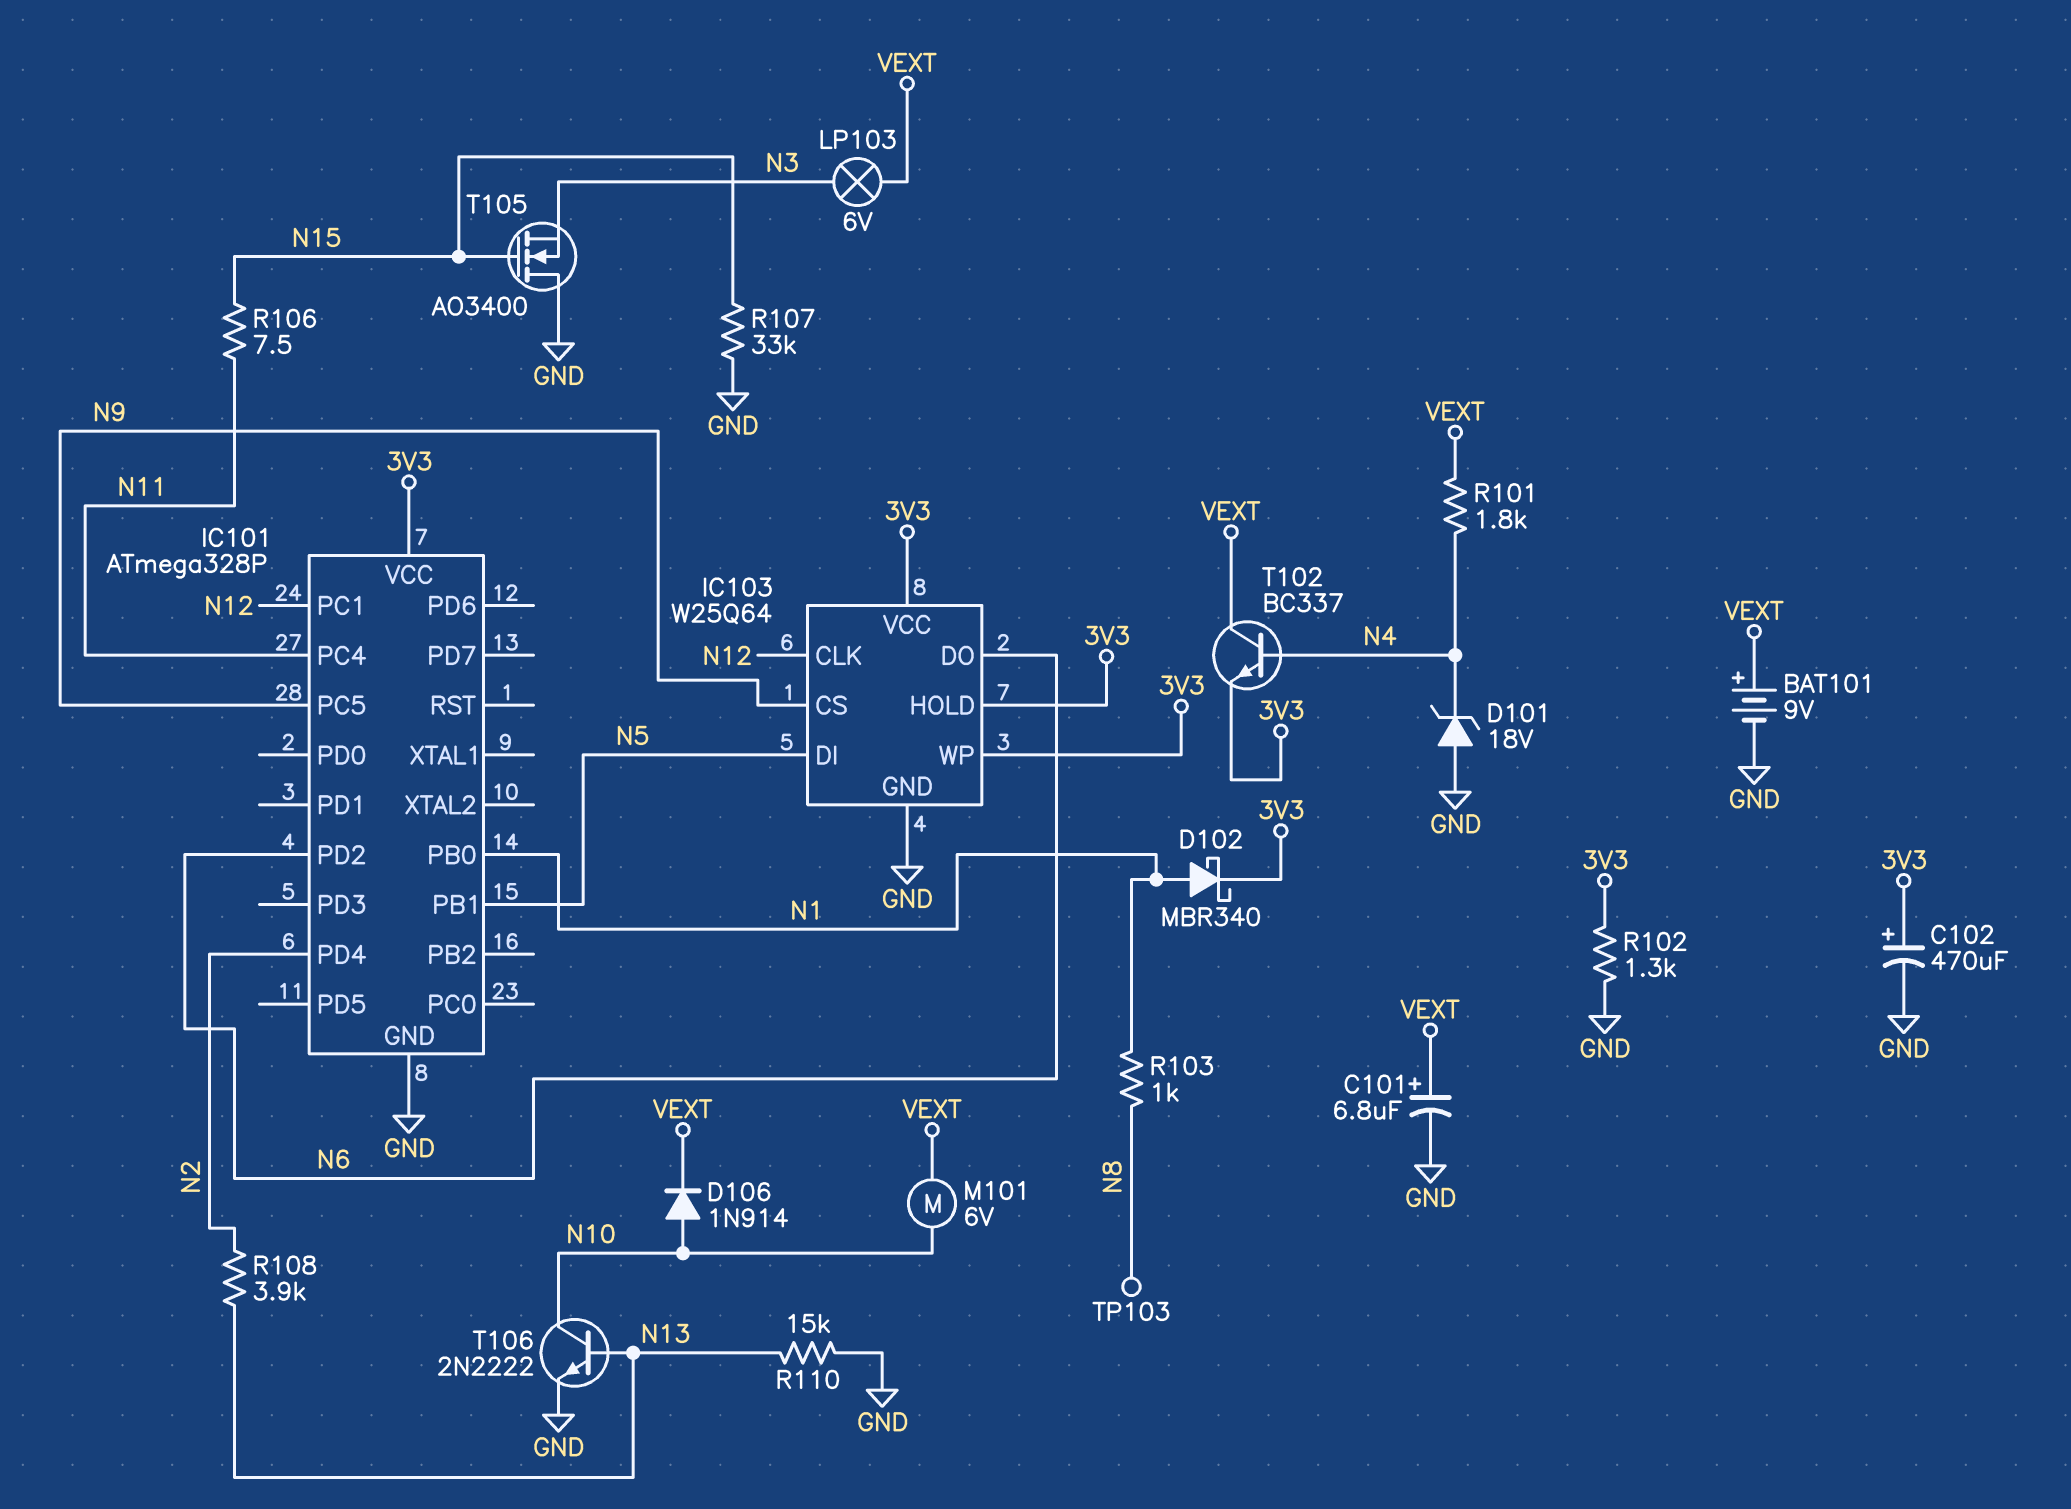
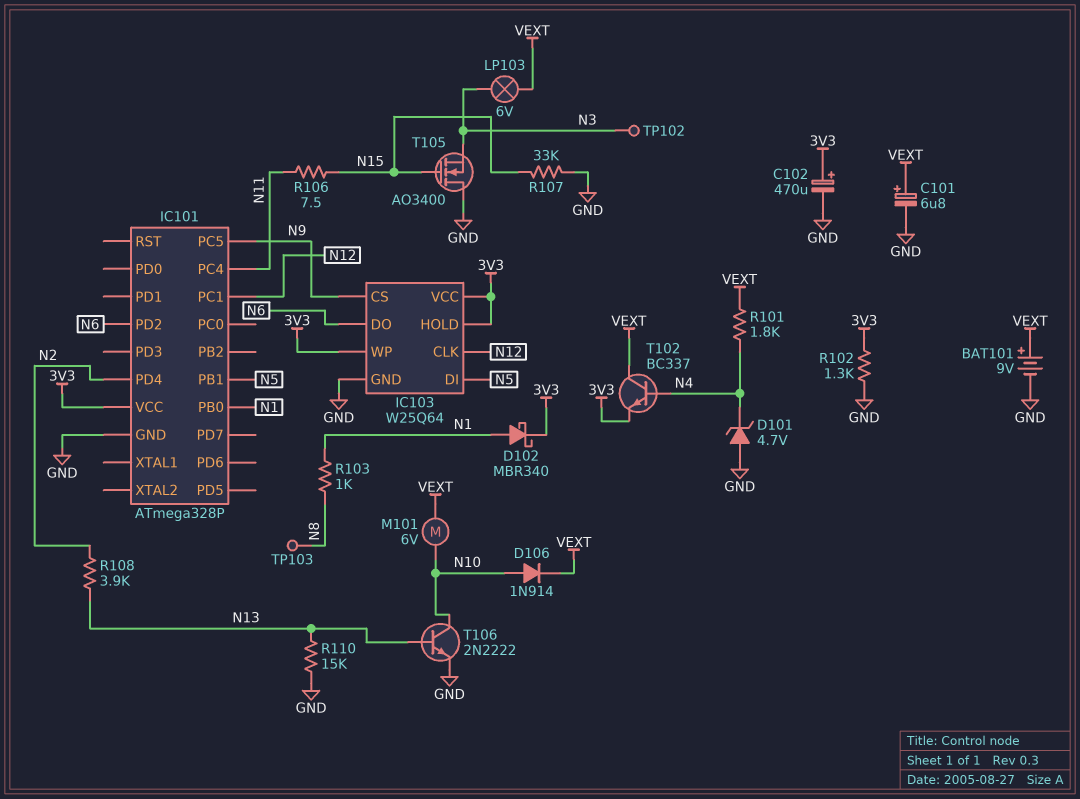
D101: zener 18V (A GND, K N4) -> zener 4.7V (A GND, K N4)
TP102: none -> test point (N3)

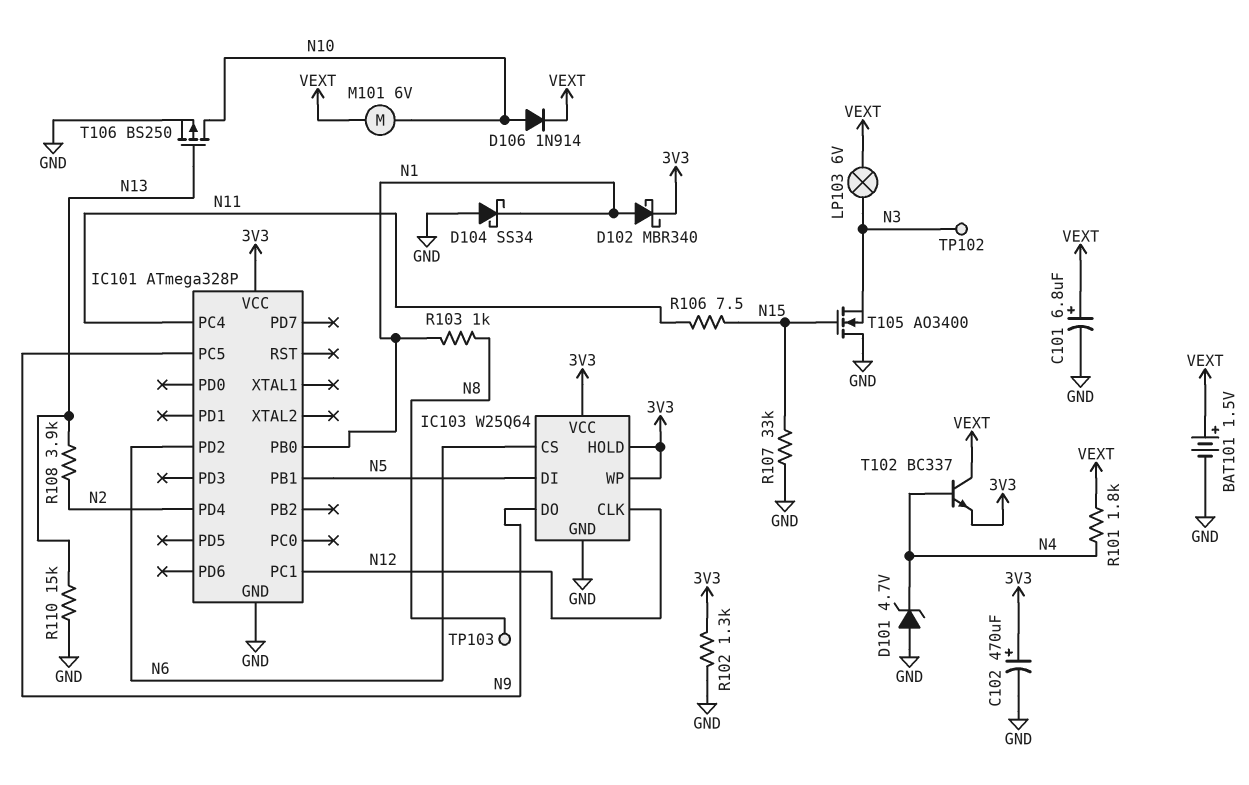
BAT101: 9V (plus VEXT, minus GND) -> 1.5V (plus VEXT, minus GND)
D104: none -> schottky SS34 (A GND, K N1)
IC103 pin CS: N9 -> N6
IC103 pin DO: N6 -> N9
T106: NPN 2N2222 (B N13, C N10, E GND) -> PMOS BS250 (G N13, D N10, S GND)

